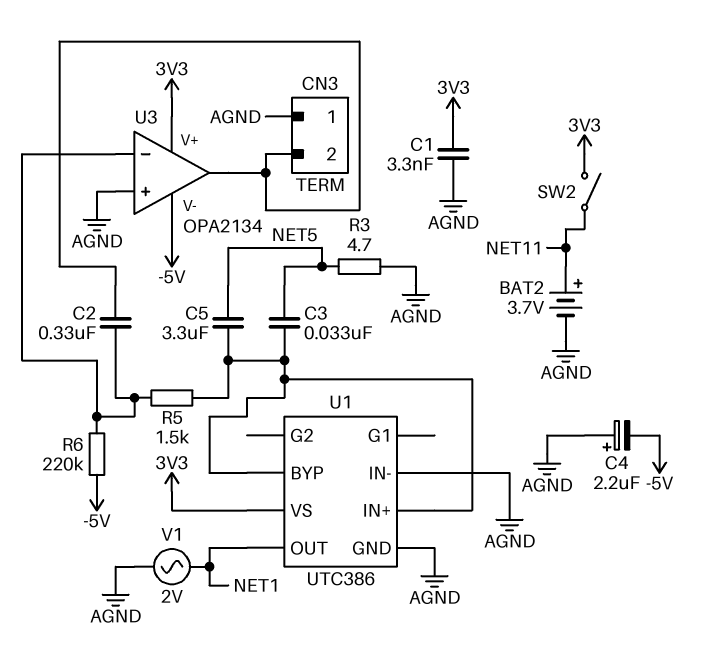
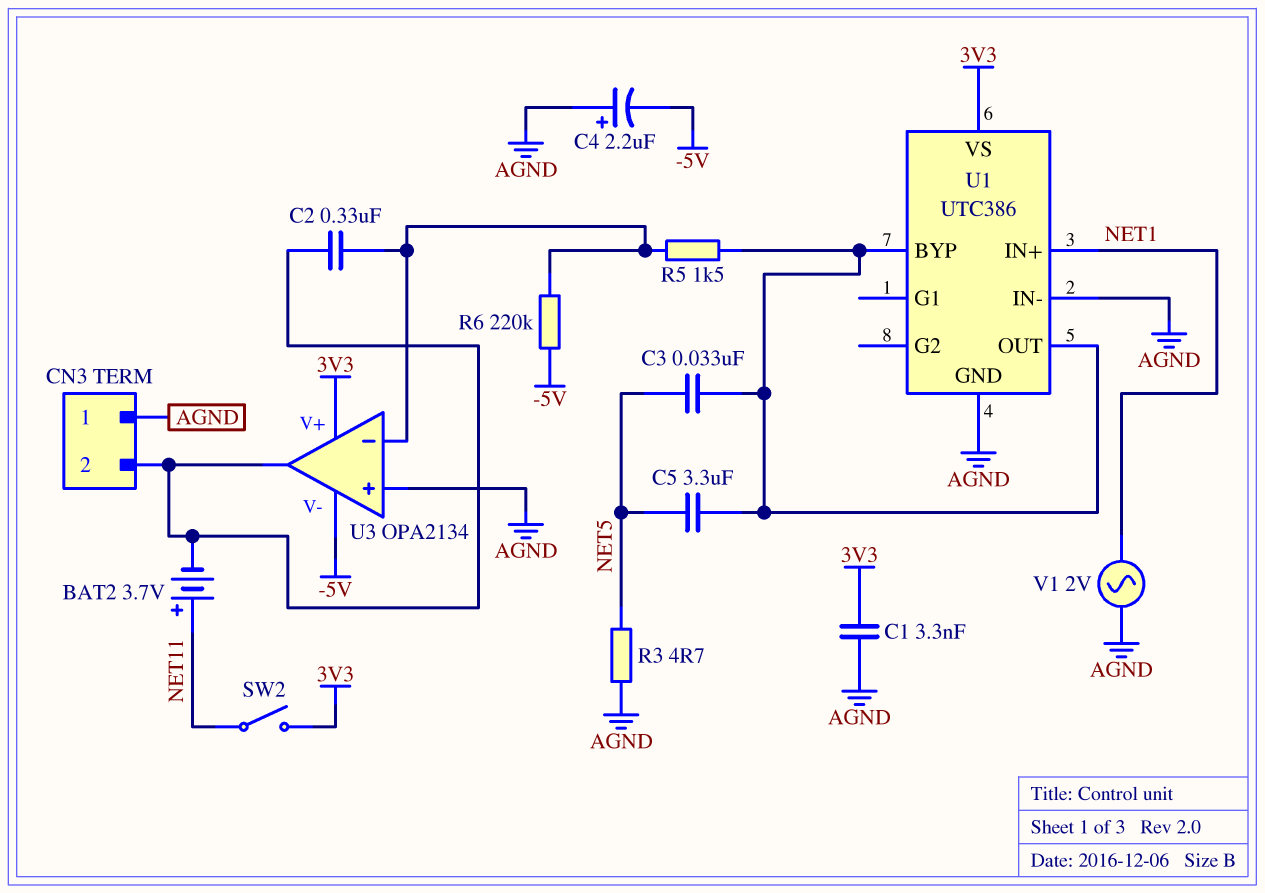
BAT2: 3.7V (plus NET11, minus AGND) -> 3.7V (plus NET11, minus CN3/2)
U1 pin IN+: U1/BYP -> NET1
U1 pin OUT: NET1 -> U1/BYP

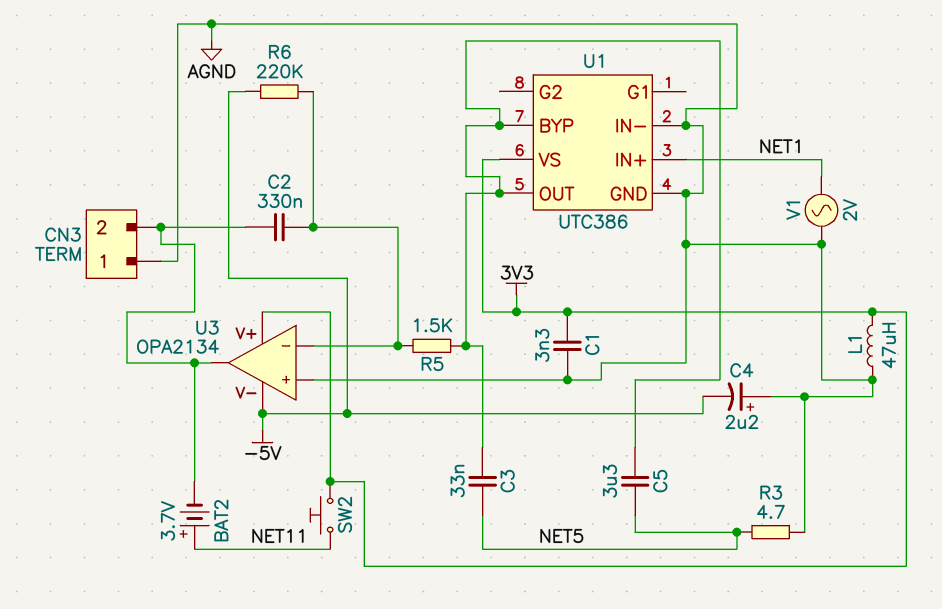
L1: none -> 47uH (3V3, AGND)
SW2: switch (3V3, NET11) -> button (3V3, NET11)

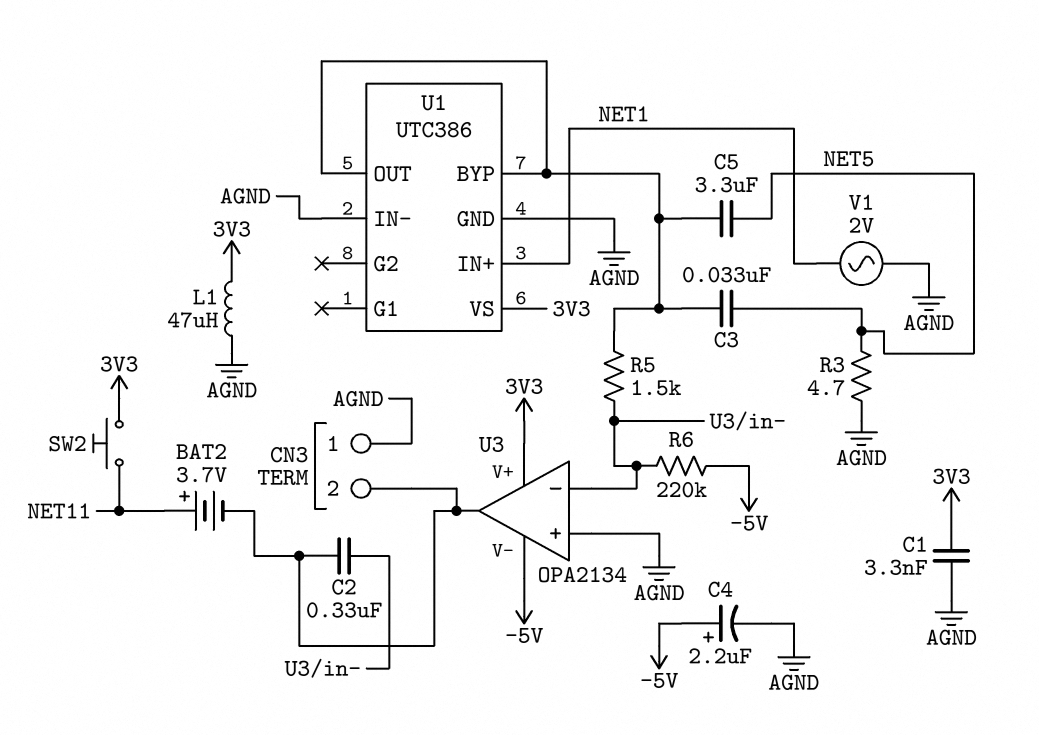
C4: 2.2uF (plus AGND, minus -5V) -> 2.2uF (plus -5V, minus AGND)

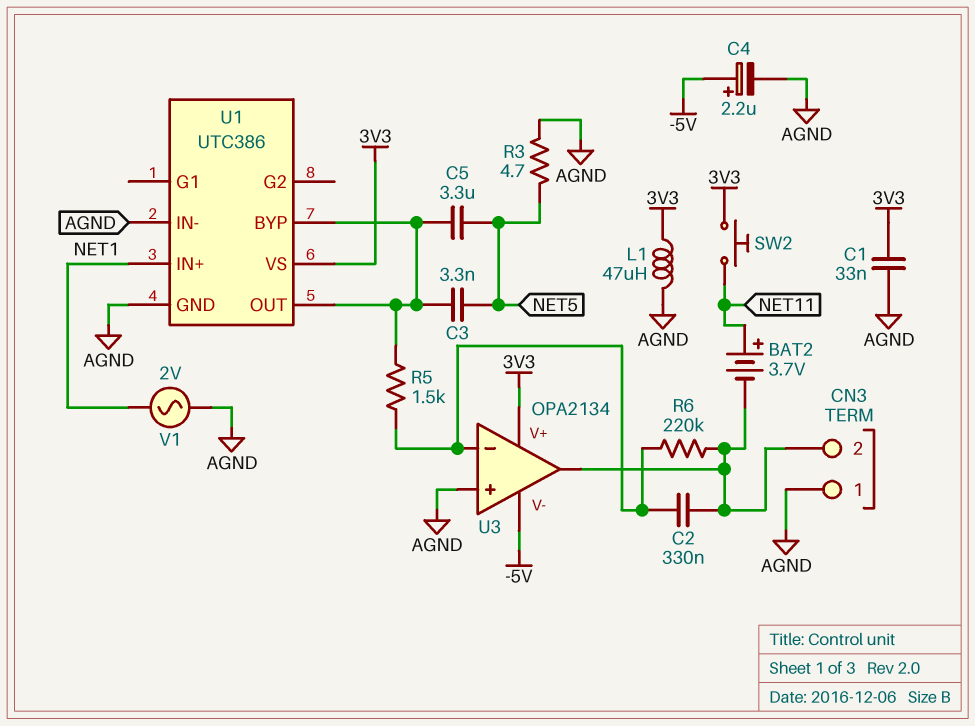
C1: 3.3nF (3V3, AGND) -> 33nF (3V3, AGND)
C3: 33nF (NET5, U1/BYP) -> 3.3nF (NET5, U1/BYP)
R6: 220k (-5V, U3/in-) -> 220k (CN3/2, U3/in-)

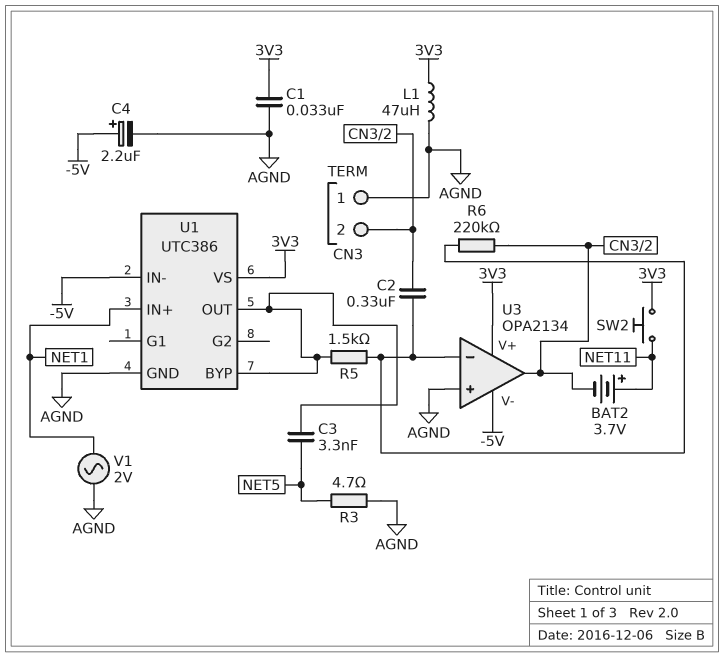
C5: 3.3uF (NET5, U1/BYP) -> none
U1 pin IN-: AGND -> -5V

